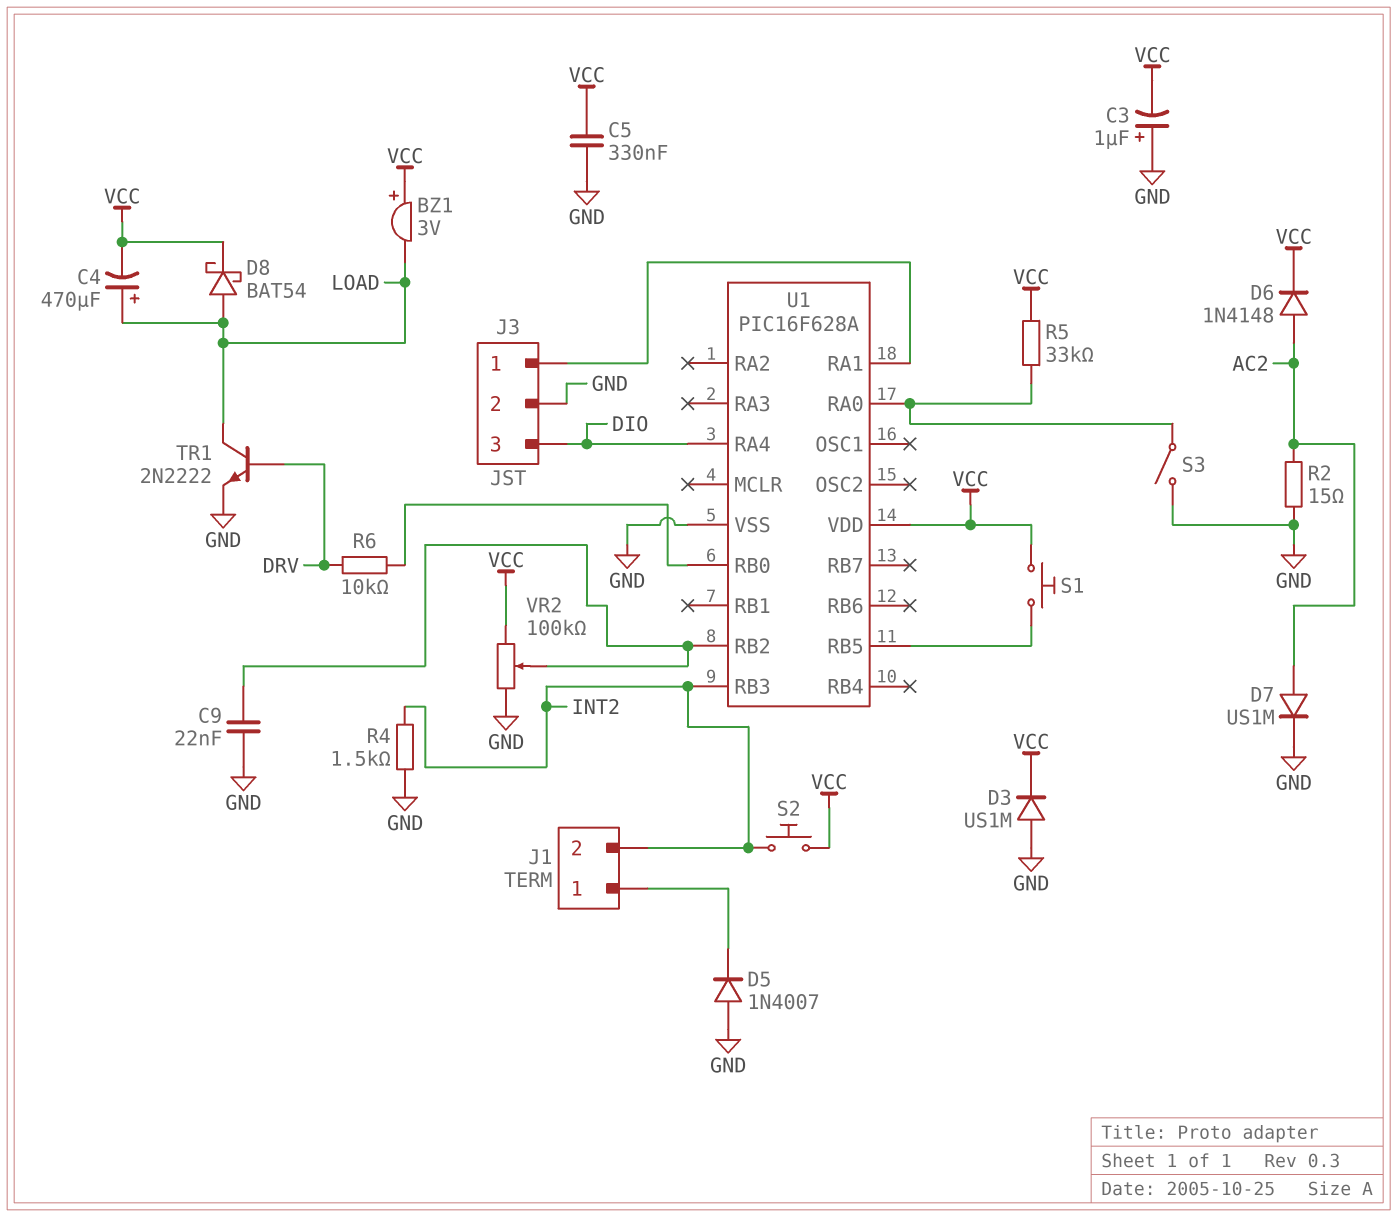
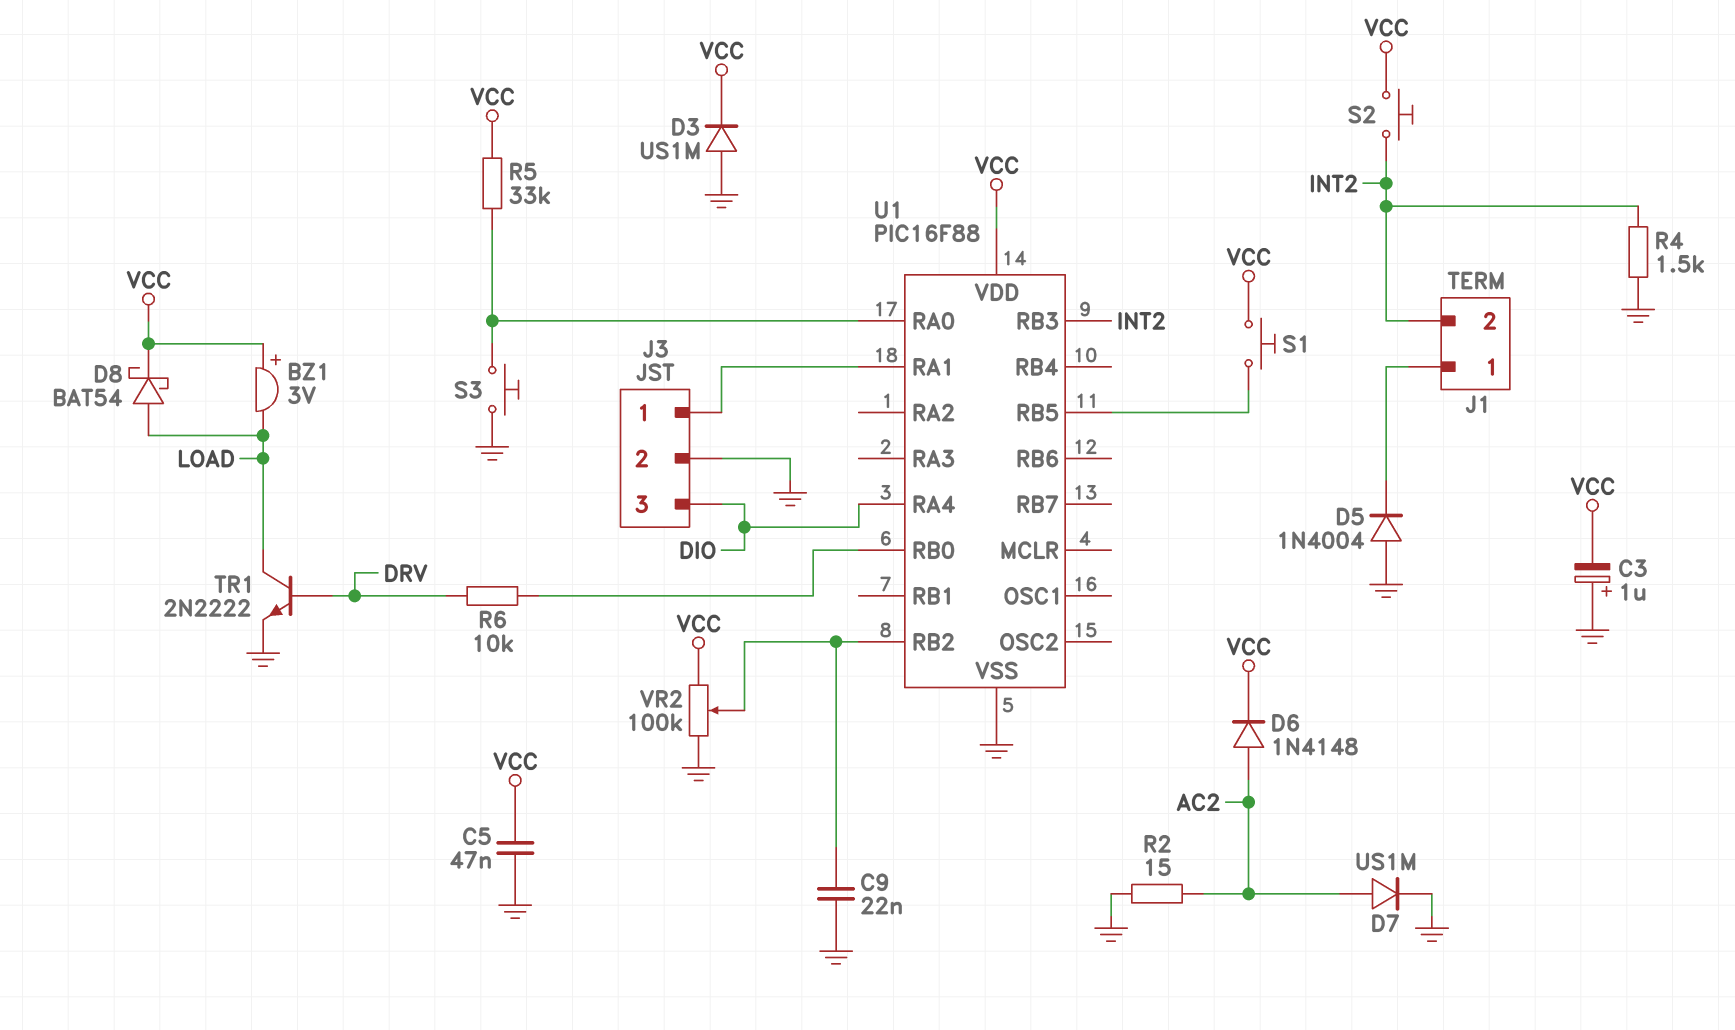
C4: 470uF (plus LOAD, minus VCC) -> none
C5: 330nF (GND, VCC) -> 47nF (GND, VCC)
D5: diode 1N4007 (A GND, K J1/1) -> diode 1N4004 (A GND, K J1/1)
S3: switch (GND, U1/RA0) -> button (GND, U1/RA0)
U1: PIC16F628A -> PIC16F88

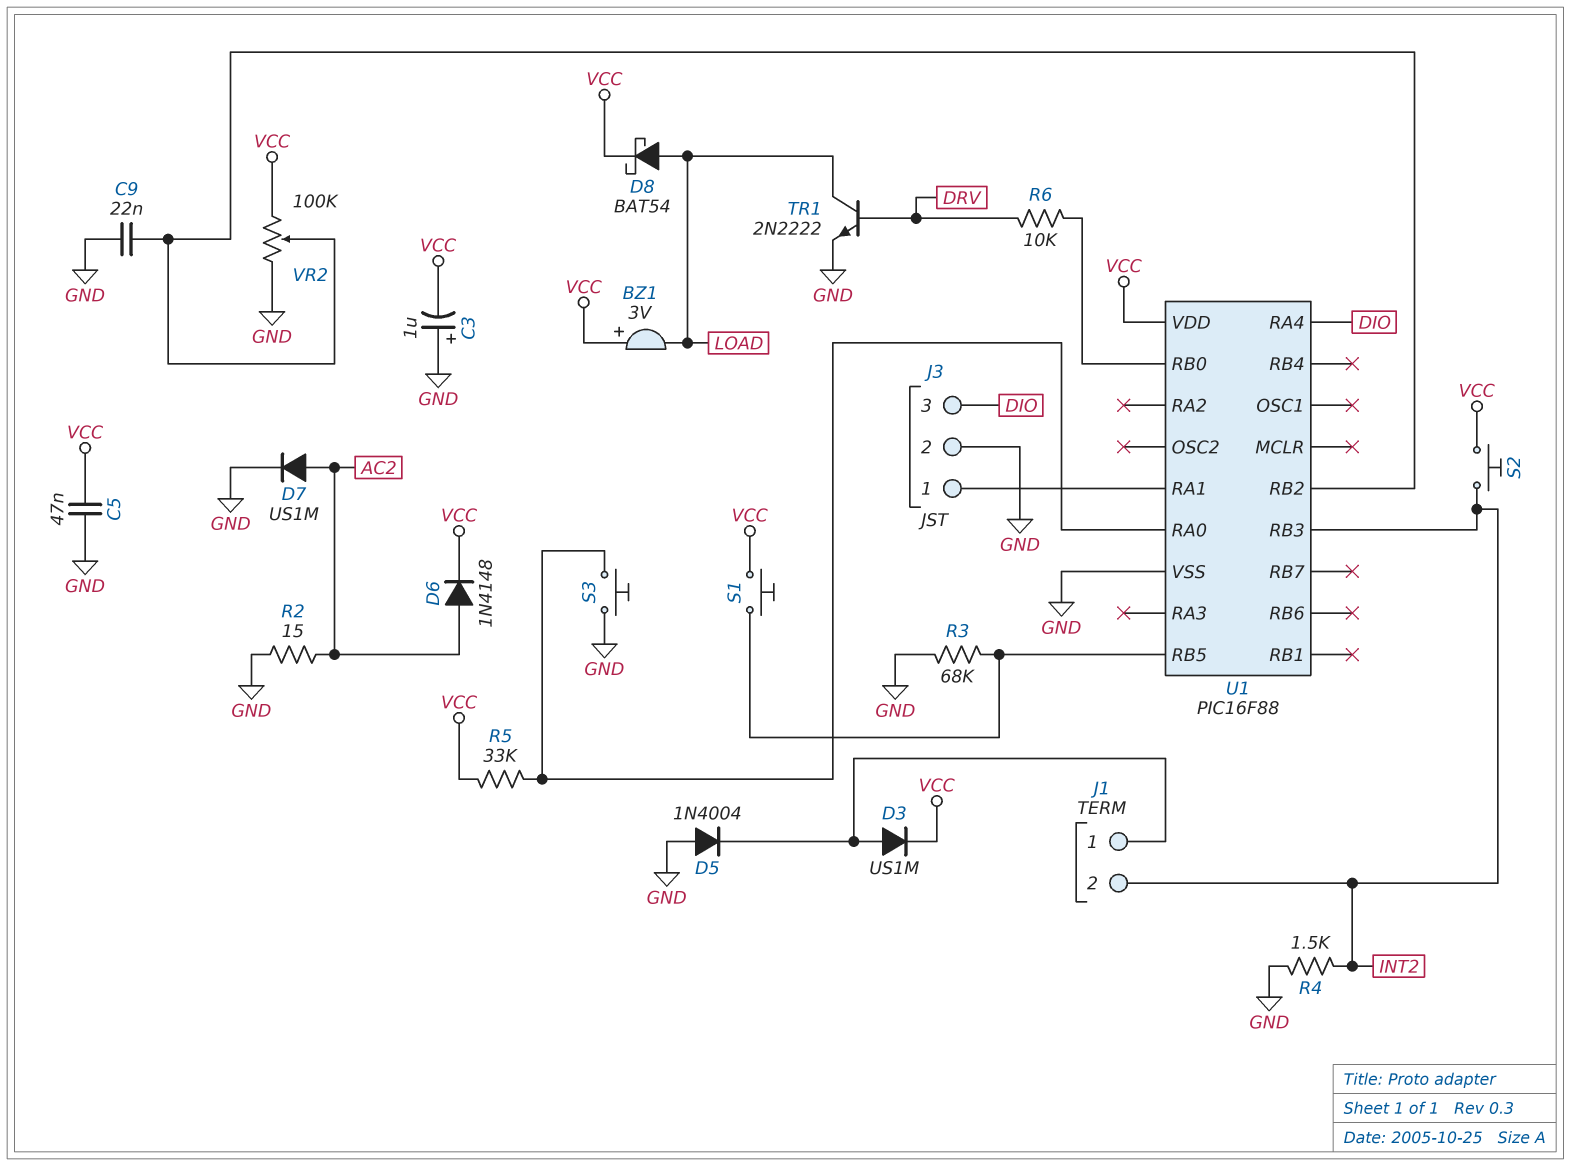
D3: diode US1M (A GND, K VCC) -> diode US1M (A J1/1, K VCC)
R3: none -> 68k (GND, U1/RB5)

